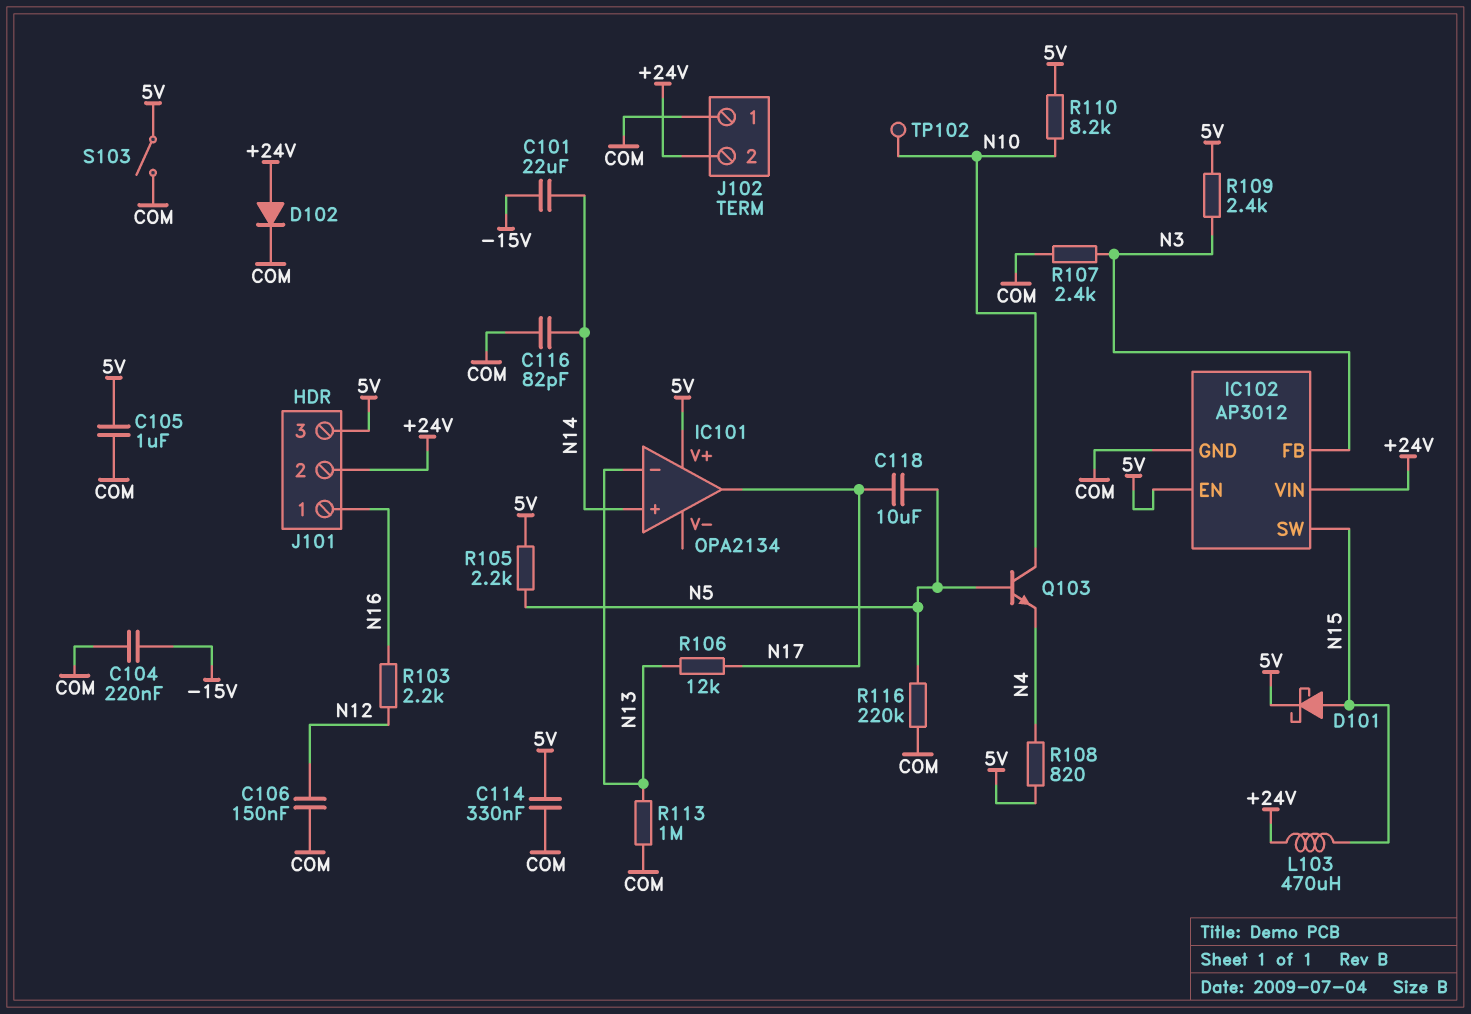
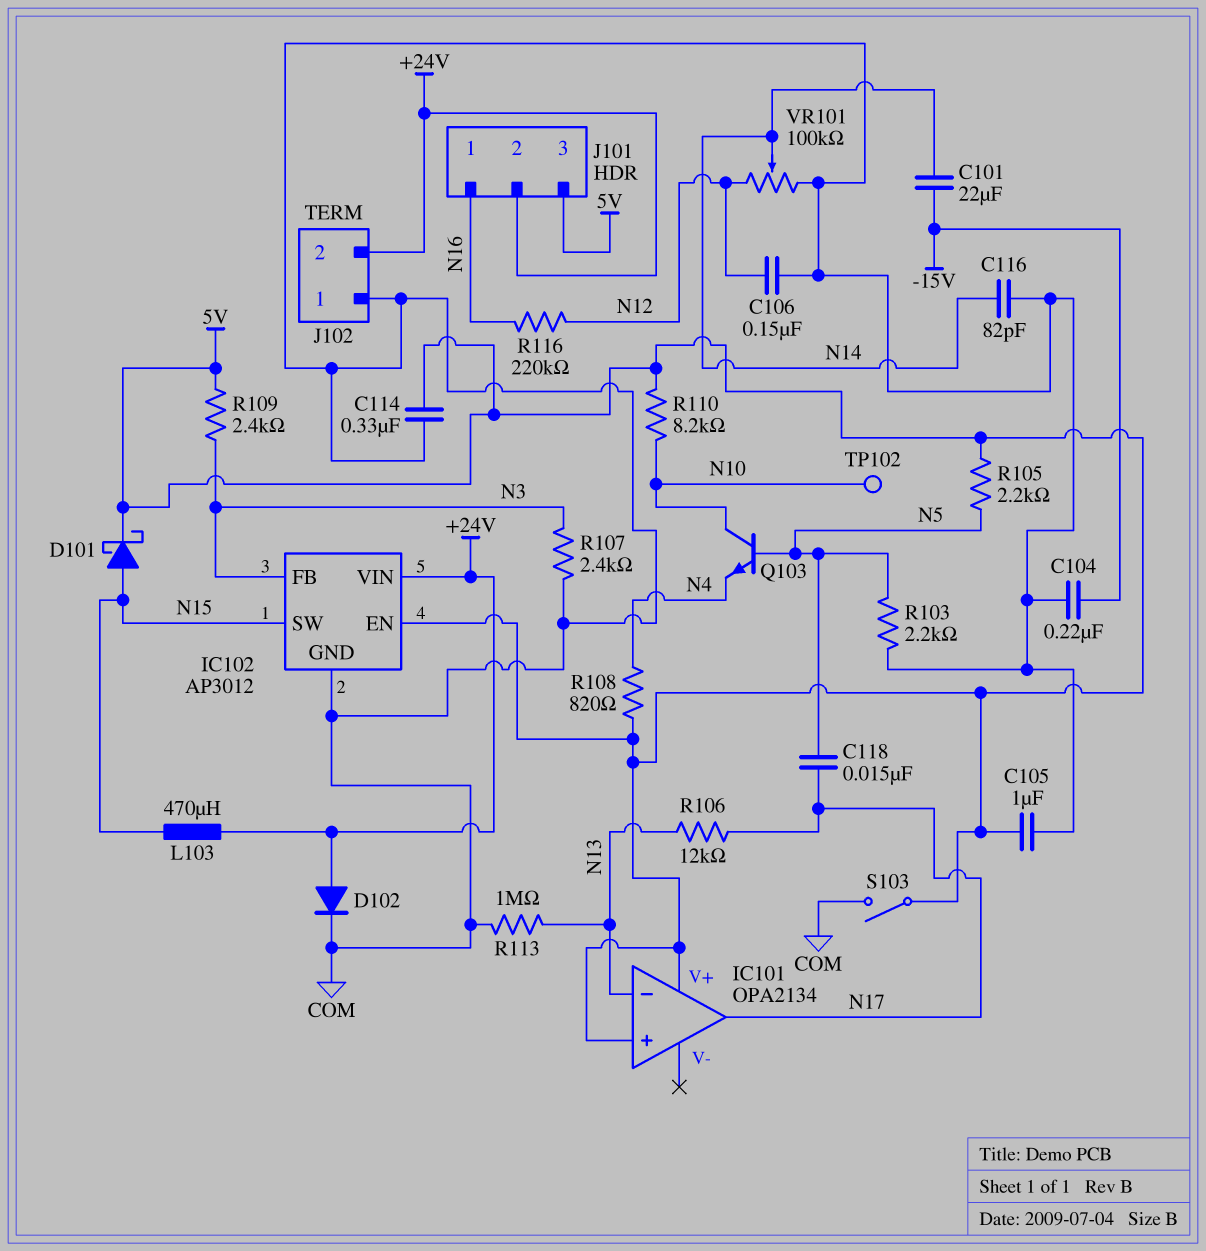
C118: 10uF (N5, N17) -> 15nF (N5, N17)
IC101 pin in+: N14 -> 5V
R103: 2.2k (N12, N16) -> 2.2k (COM, N5)
R116: 220k (COM, N5) -> 220k (N12, N16)
VR101: none -> 100k (COM, N12, wiper N14)

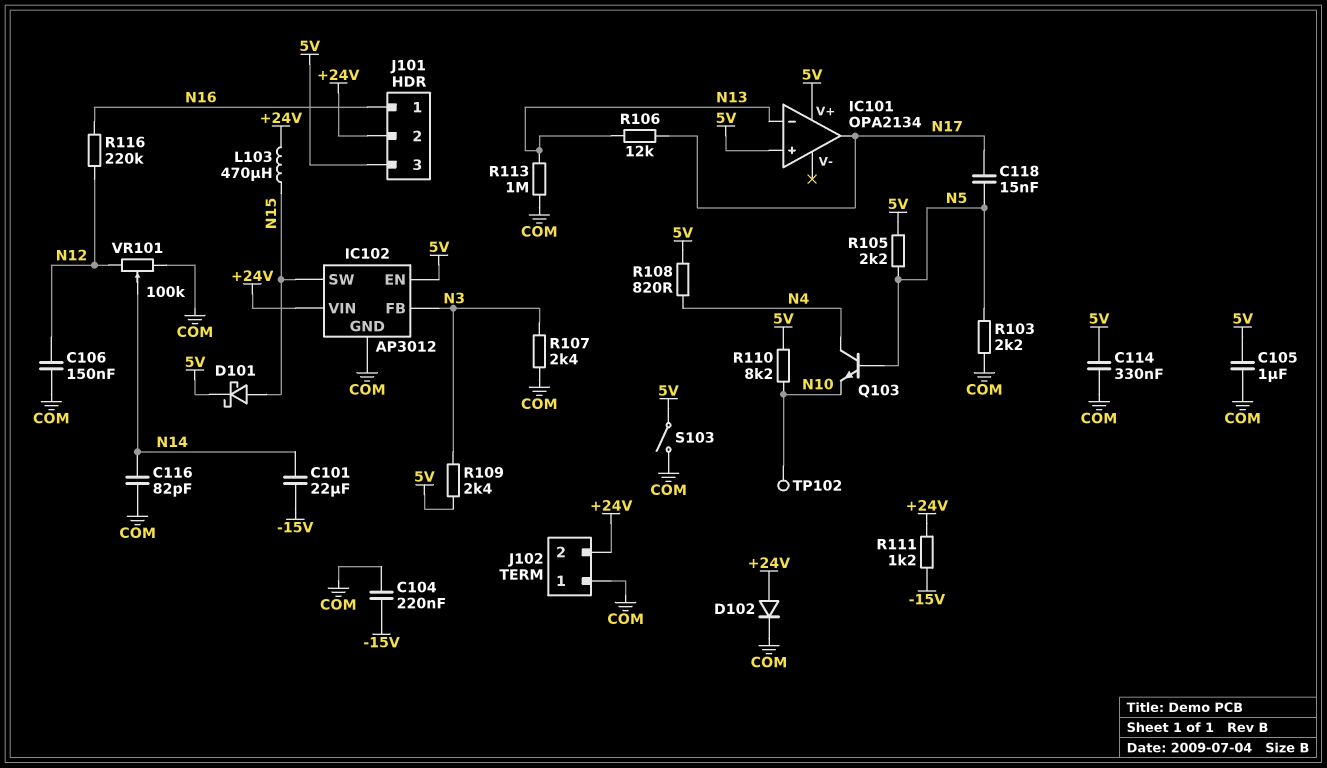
Q103: NPN (B N5, C N10, E N4) -> NPN (B N5, C N4, E N10)
R111: none -> 1.2k (+24V, -15V)

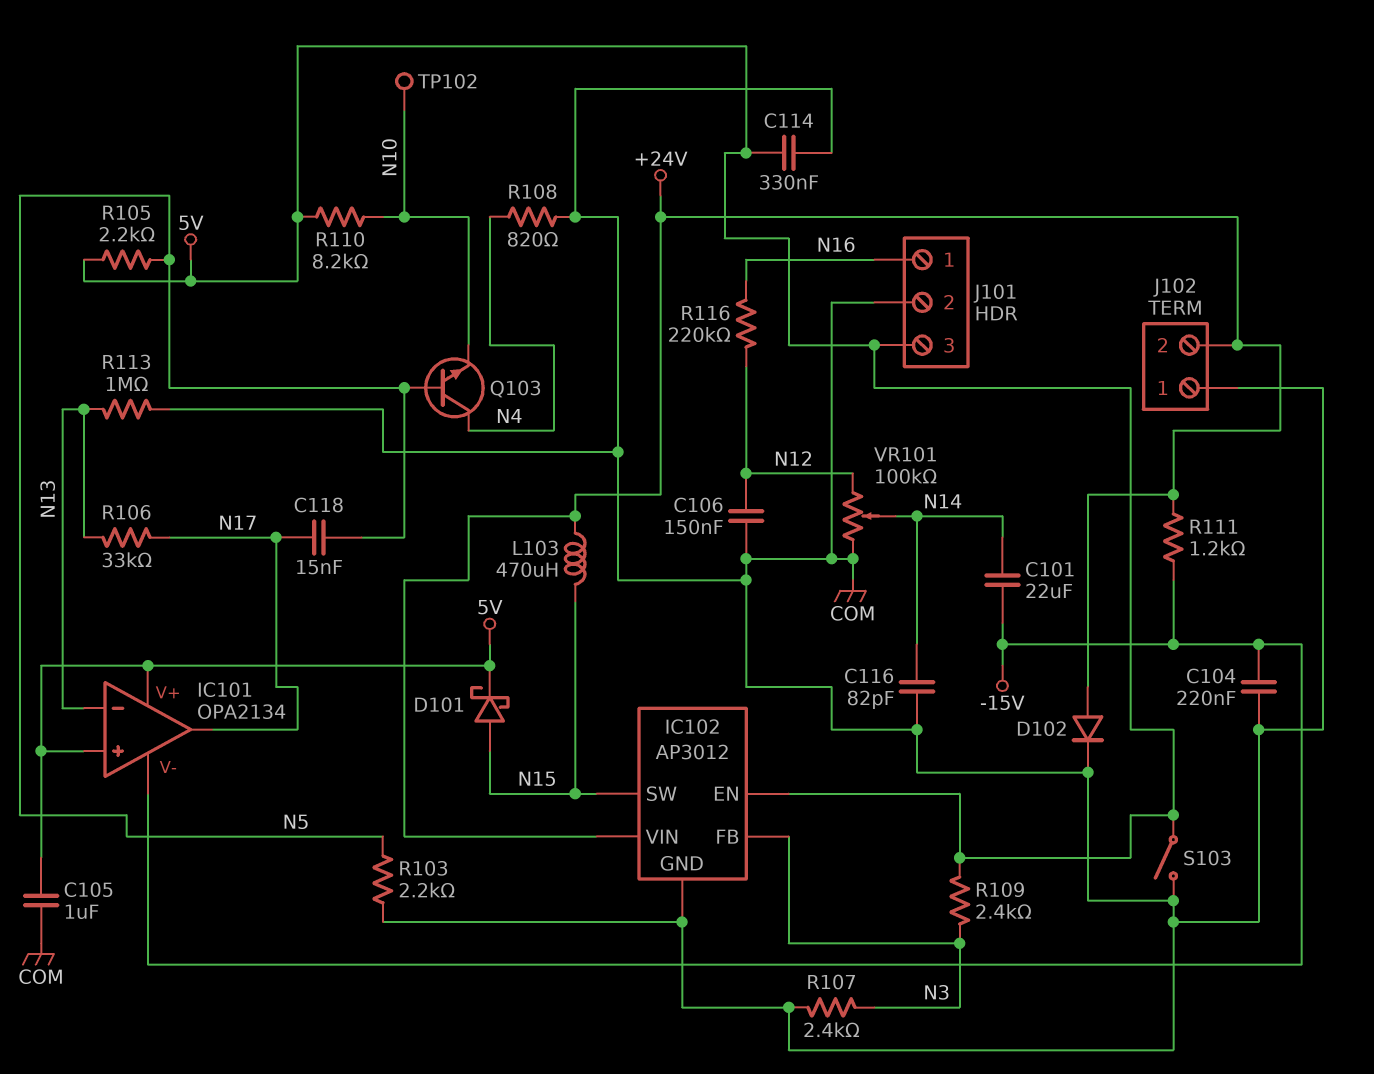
IC101 pin V-: none -> -15V
J101 pin 2: +24V -> COM
R106: 12k (N13, N17) -> 33k (N13, N17)
R108: 820 (5V, N4) -> 820 (COM, N4)

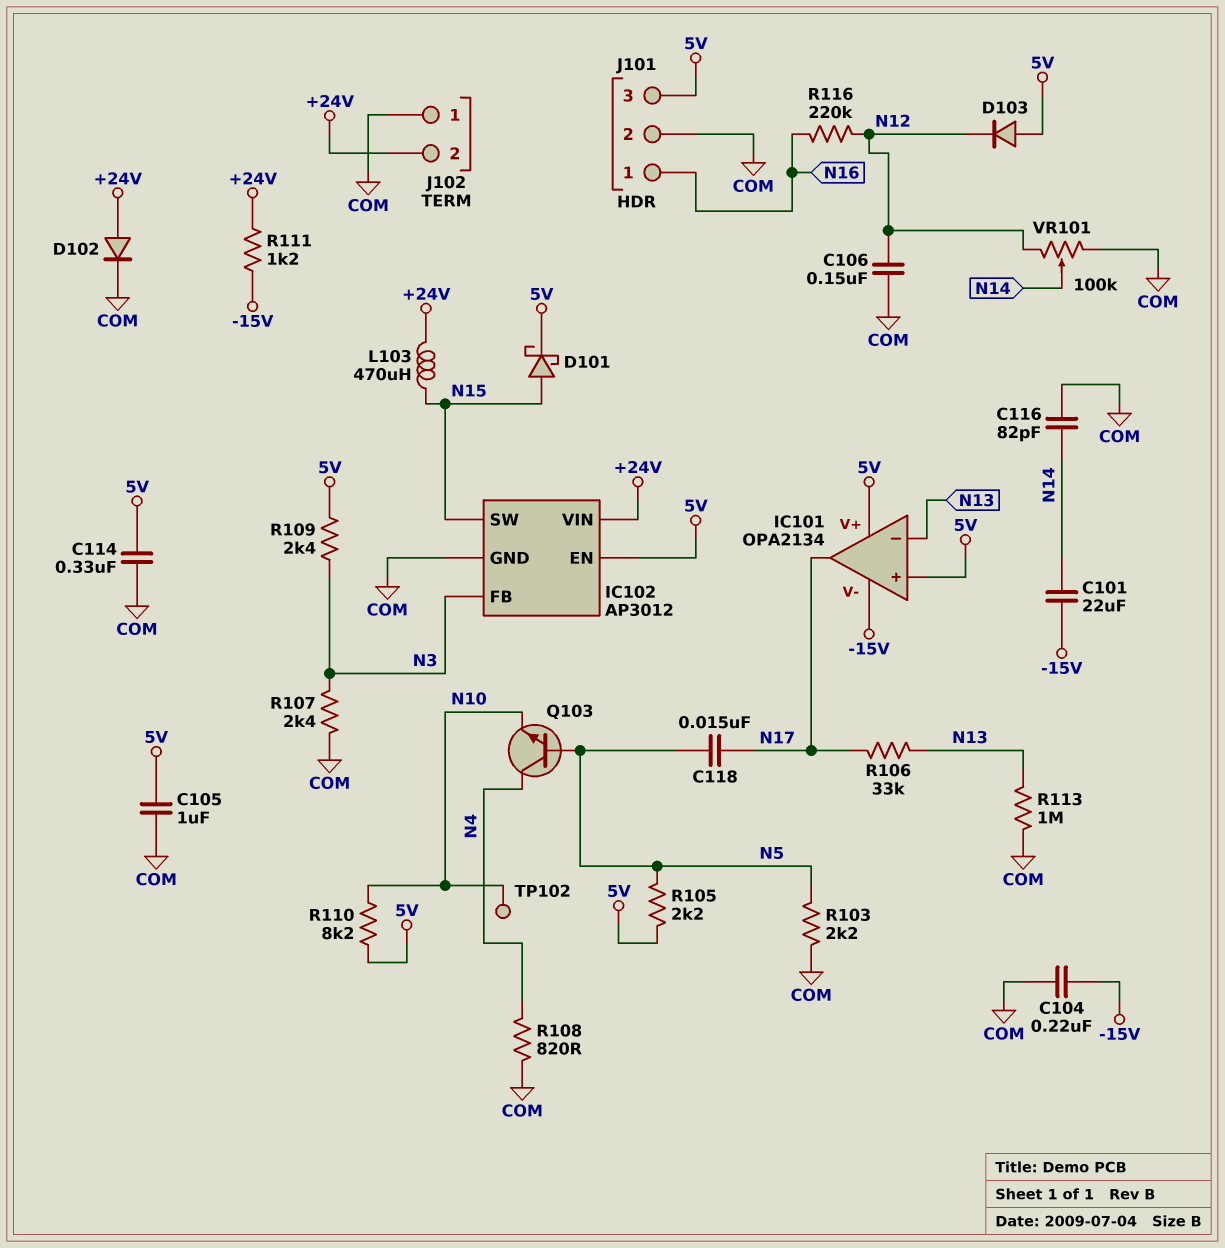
D103: none -> diode (A 5V, K N12)
S103: switch (5V, COM) -> none

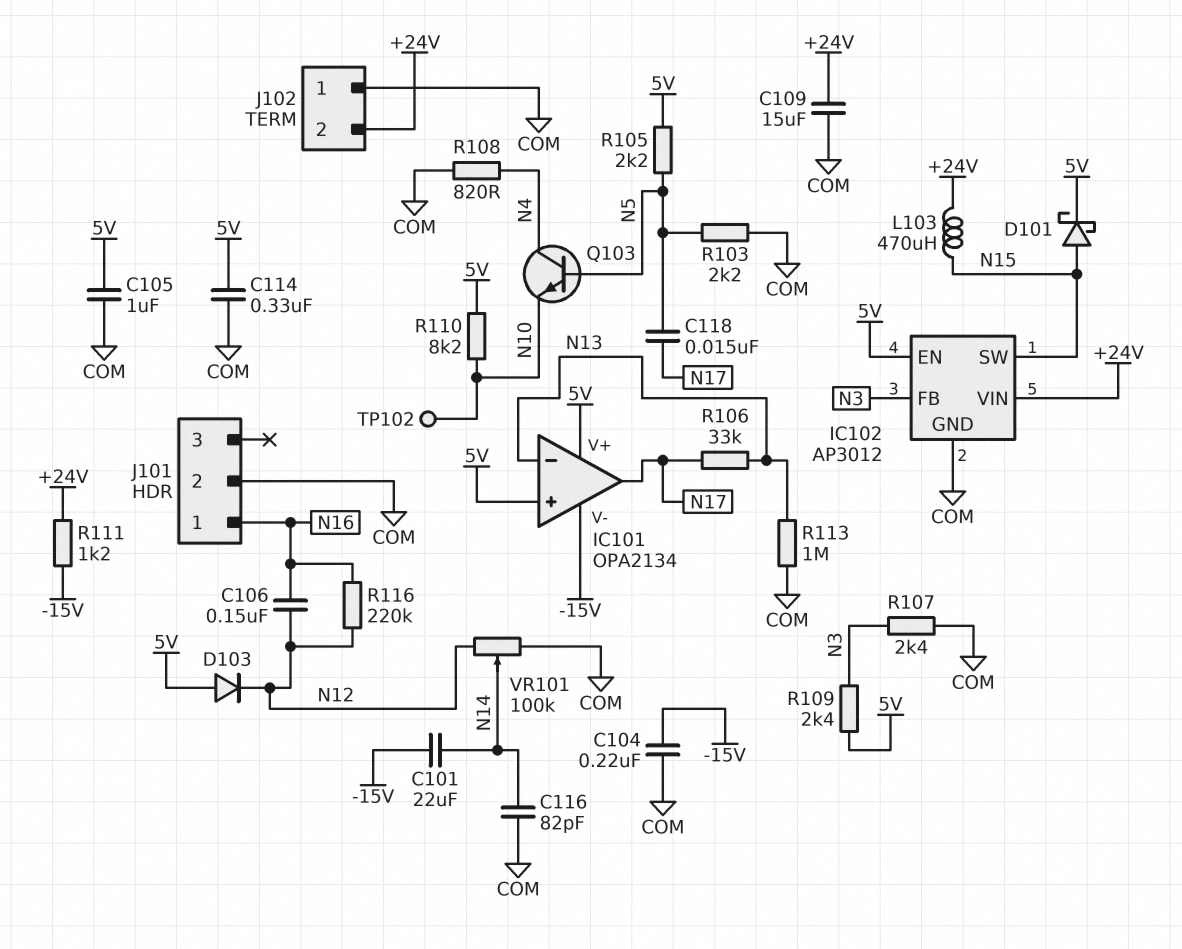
C106: 150nF (COM, N12) -> 150nF (N12, N16)
C109: none -> 15uF (+24V, COM)
D102: diode (A +24V, K COM) -> none
J101 pin 3: 5V -> none

